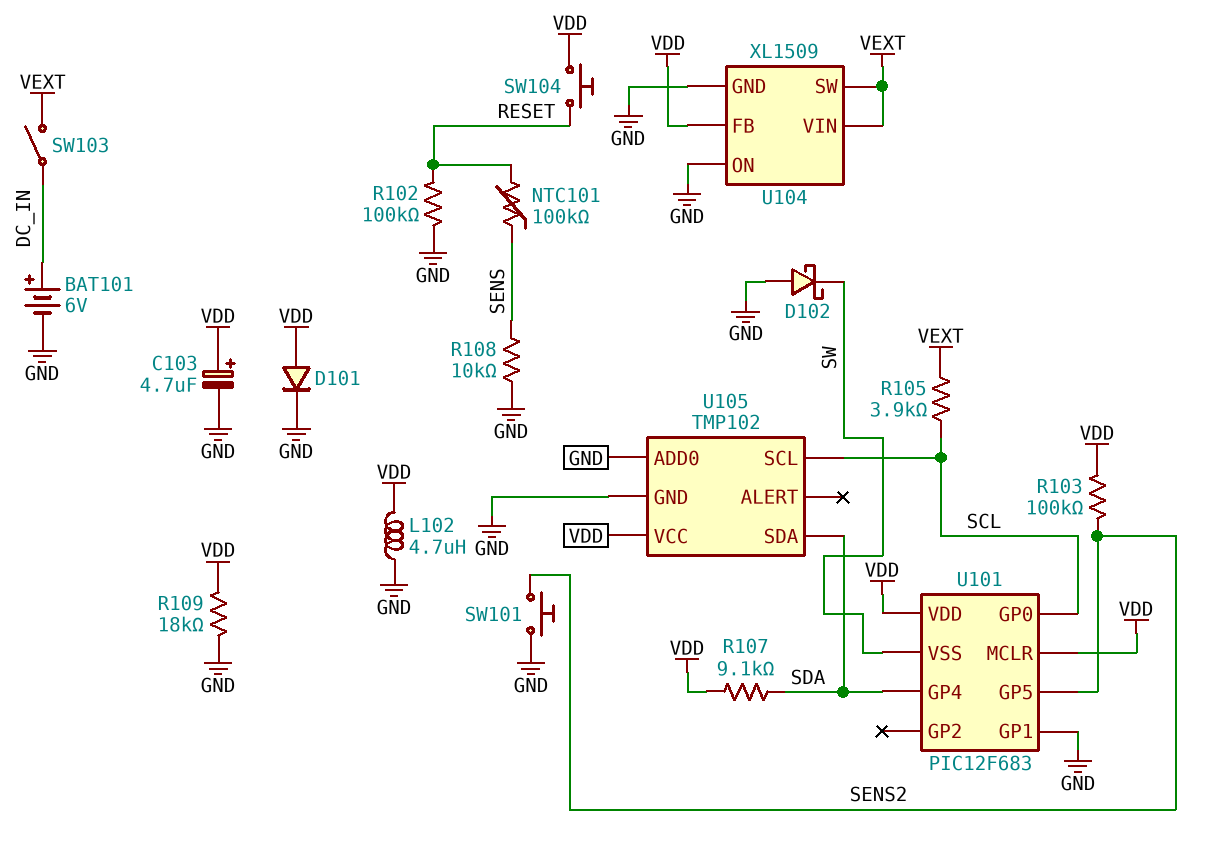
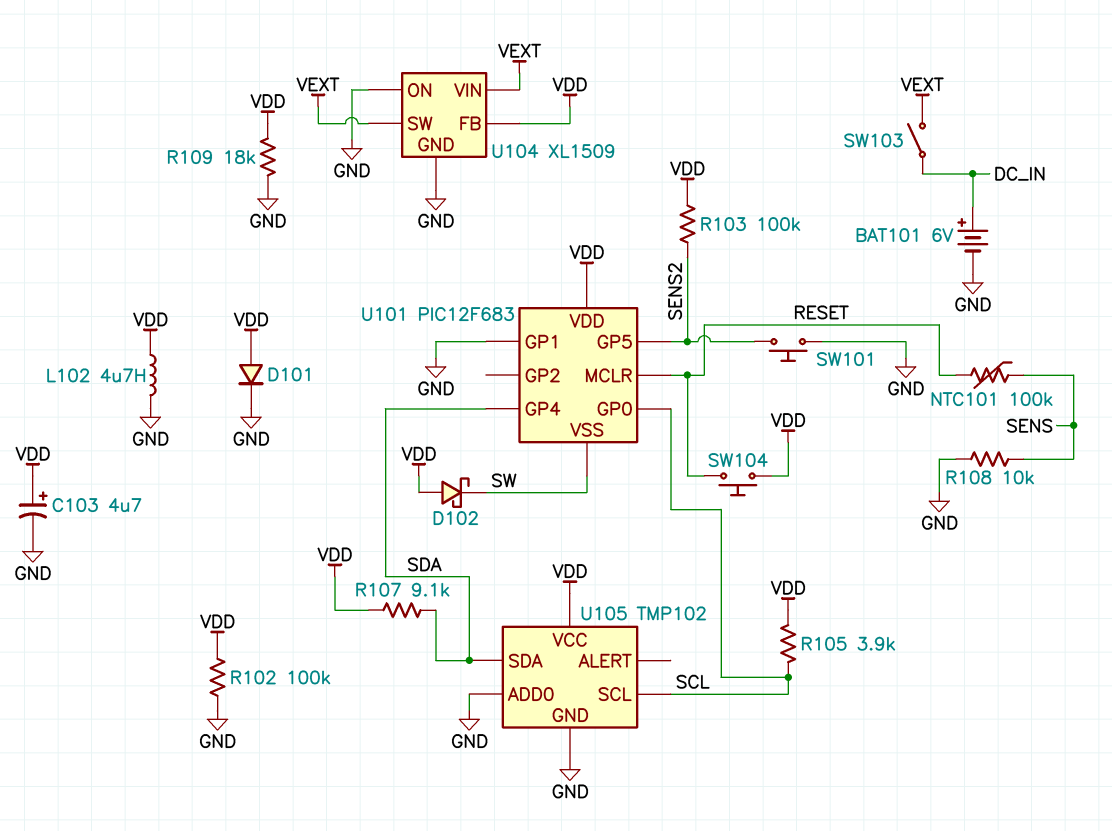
D102: schottky (A GND, K SW) -> schottky (A VDD, K SW)
R102: 100k (GND, RESET) -> 100k (GND, VDD)
R105: 3.9k (SCL, VEXT) -> 3.9k (SCL, VDD)
U101 pin MCLR: VDD -> RESET

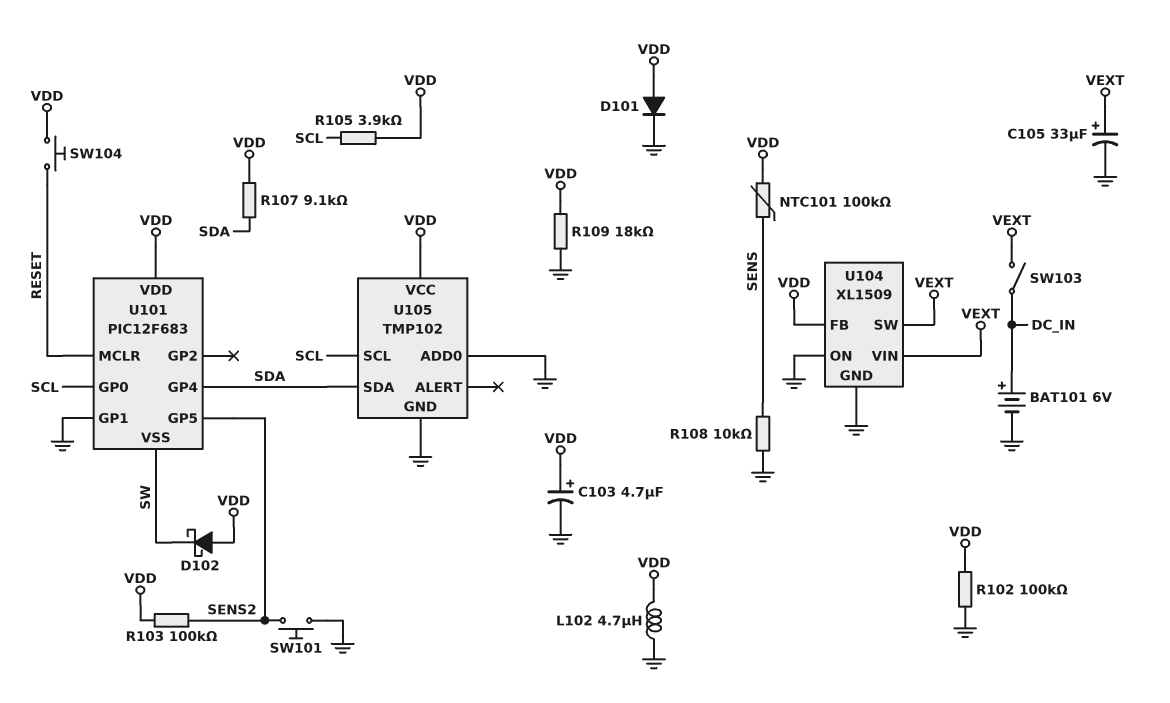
C105: none -> 33uF (plus VEXT, minus GND)
NTC101: 100k (RESET, SENS) -> 100k (SENS, VDD)

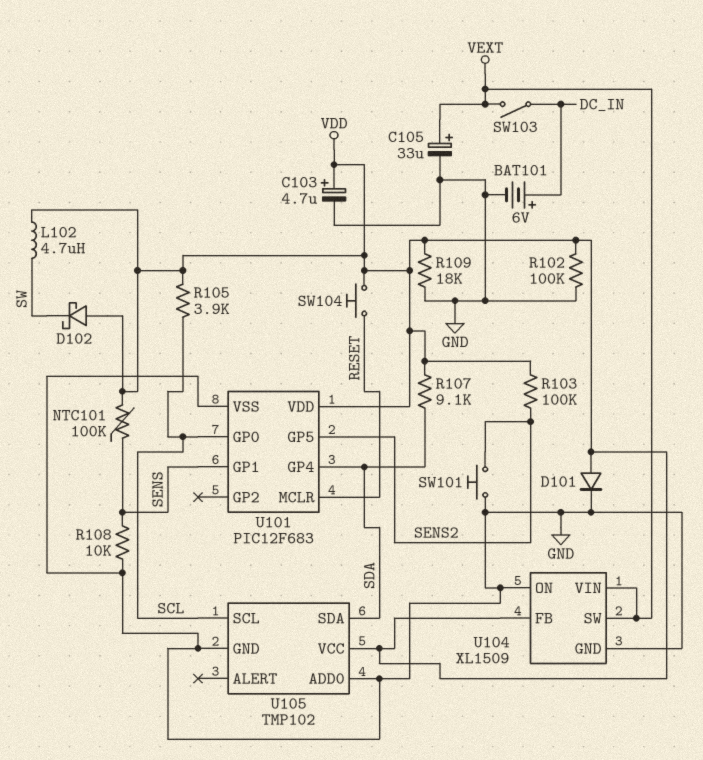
L102: 4.7uH (GND, VDD) -> 4.7uH (SW, VDD)
U101 pin GP1: GND -> SENS
U101 pin VSS: SW -> GND

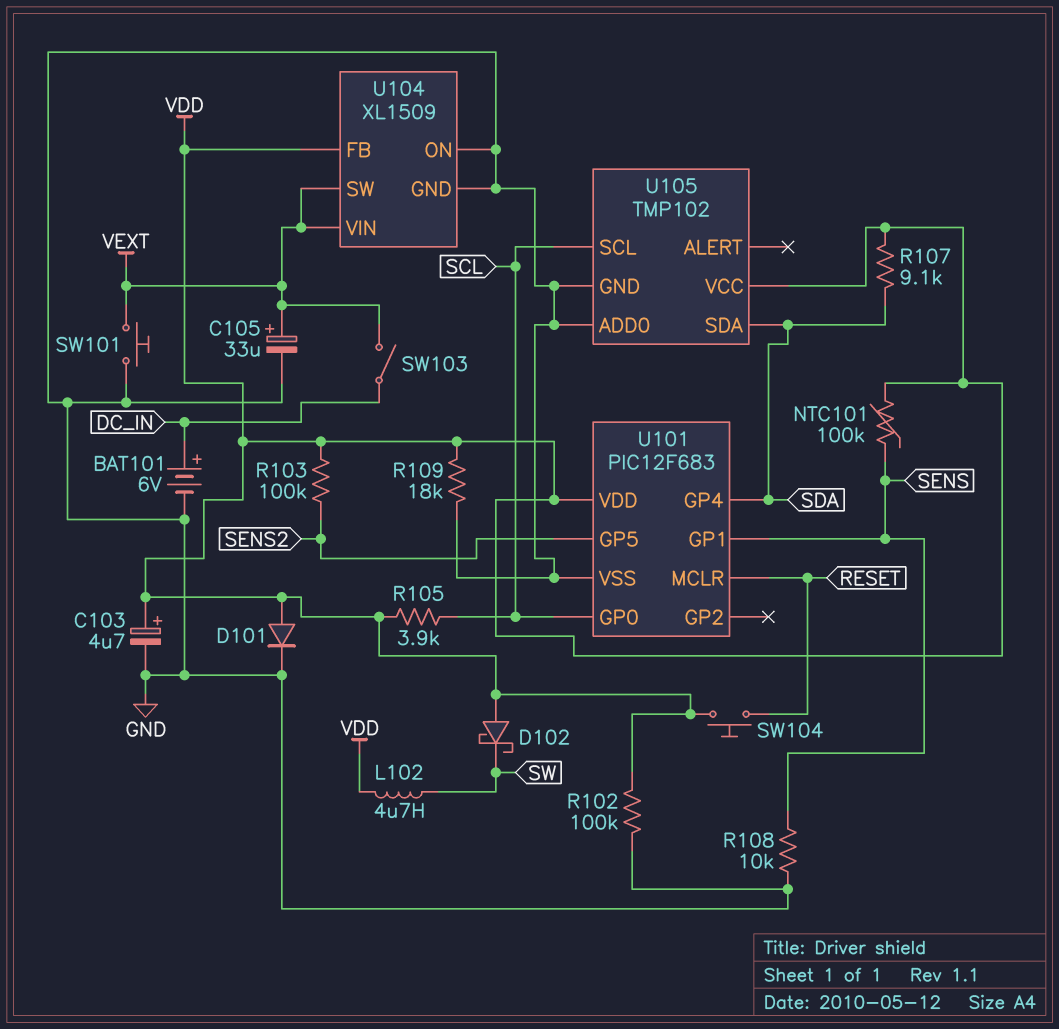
SW101: button (GND, SENS2) -> button (GND, VEXT)

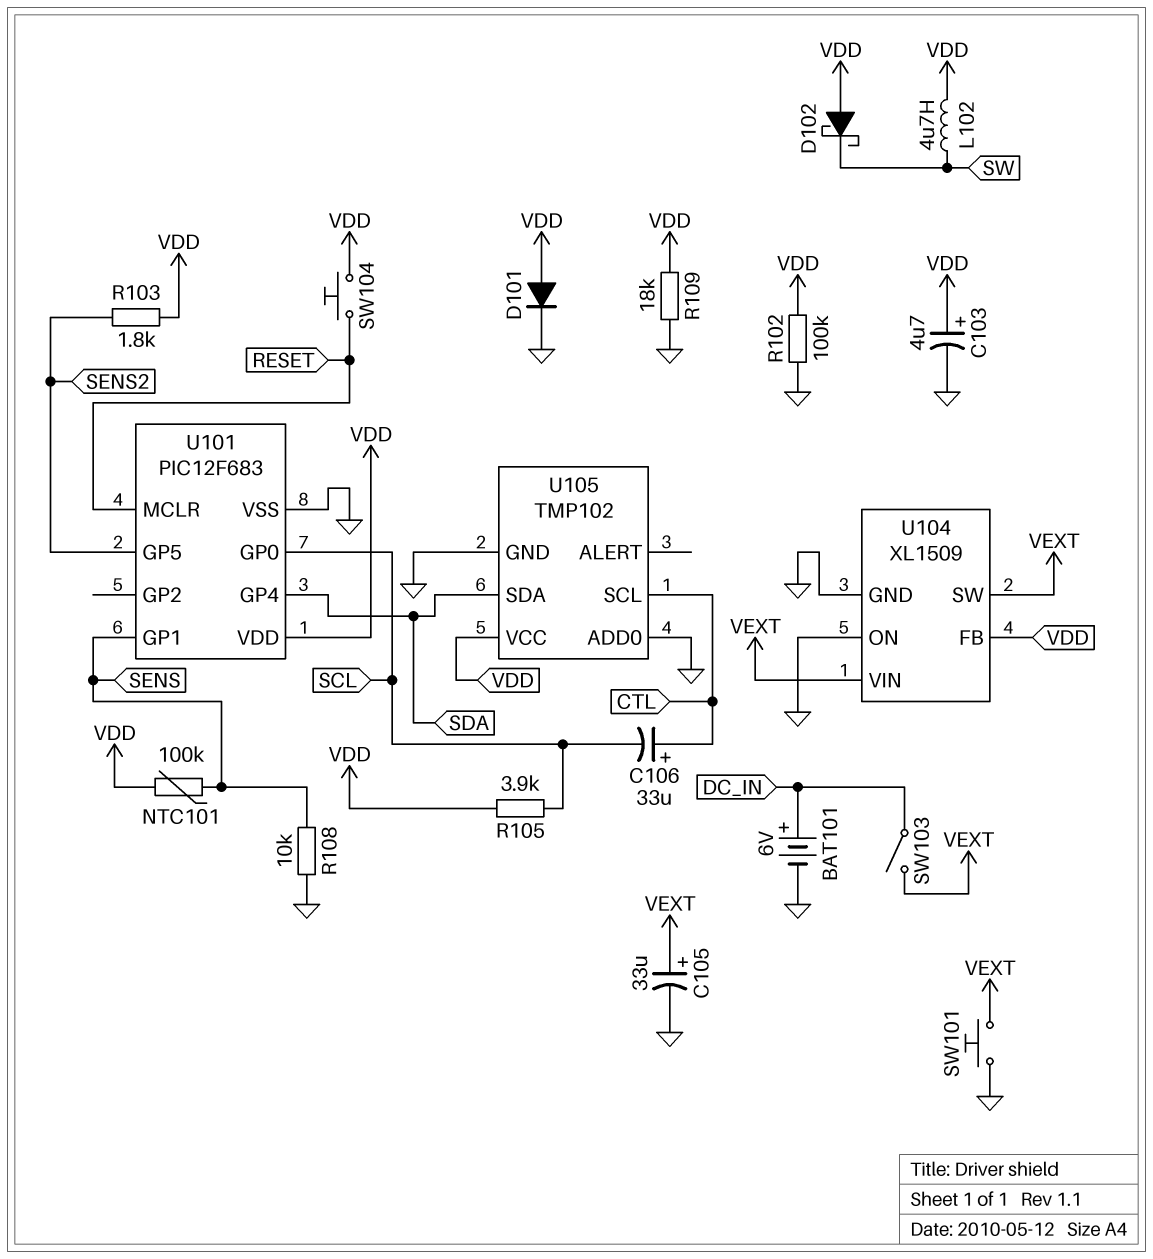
C106: none -> 33uF (plus CTL, minus SCL)
R103: 100k (SENS2, VDD) -> 1.8k (SENS2, VDD)
R107: 9.1k (SDA, VDD) -> none
U105 pin SCL: SCL -> CTL

